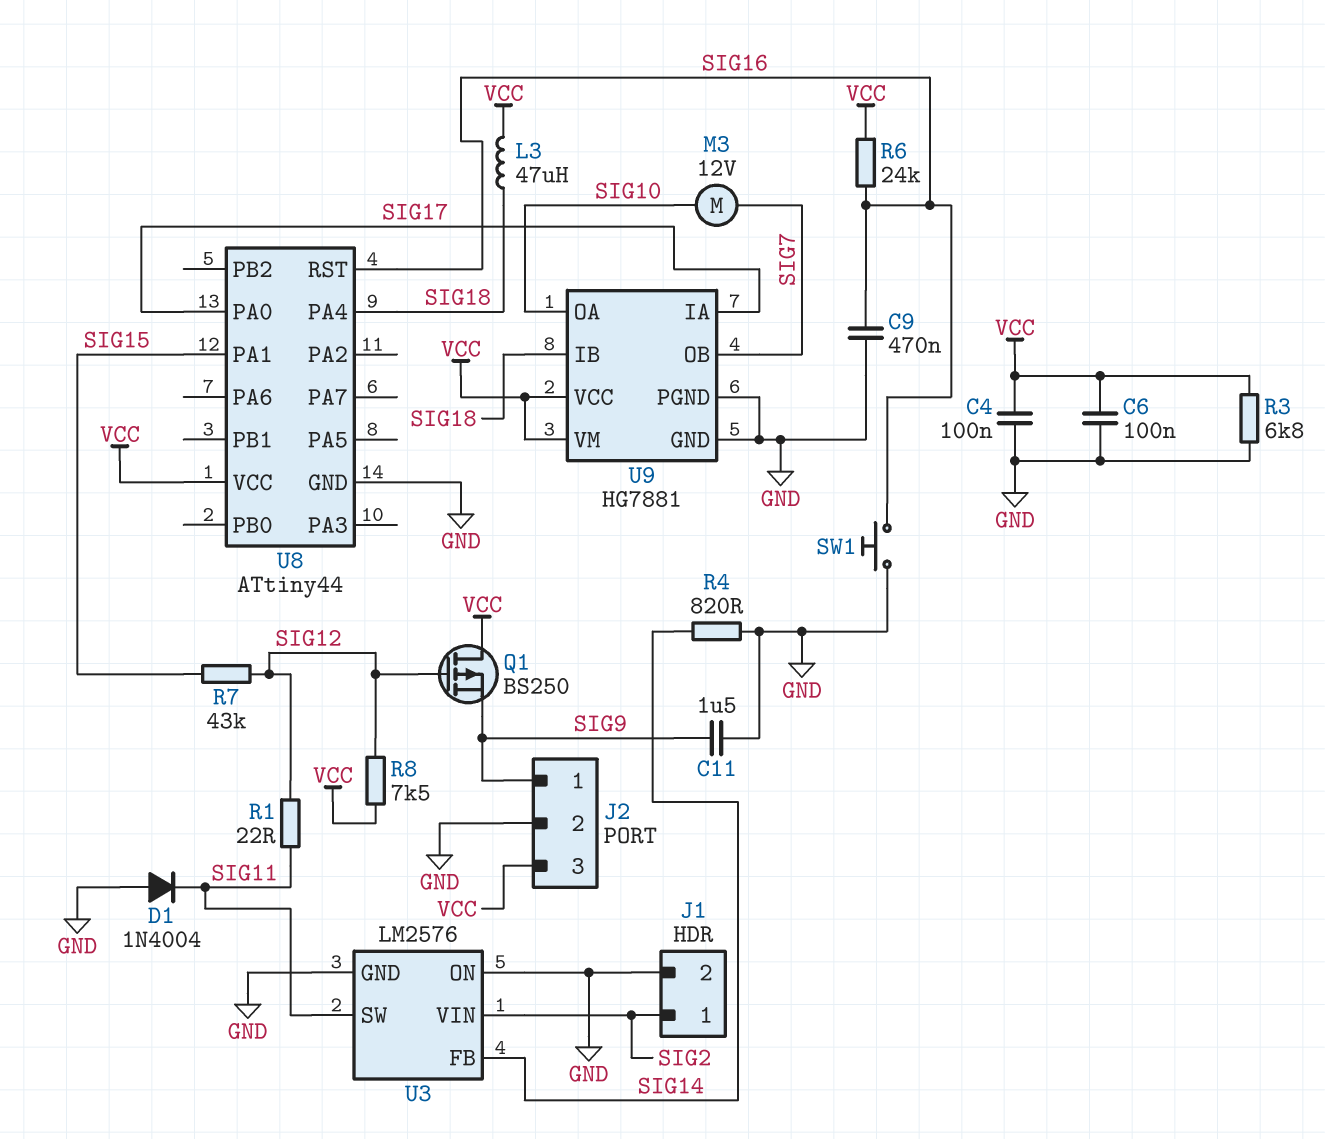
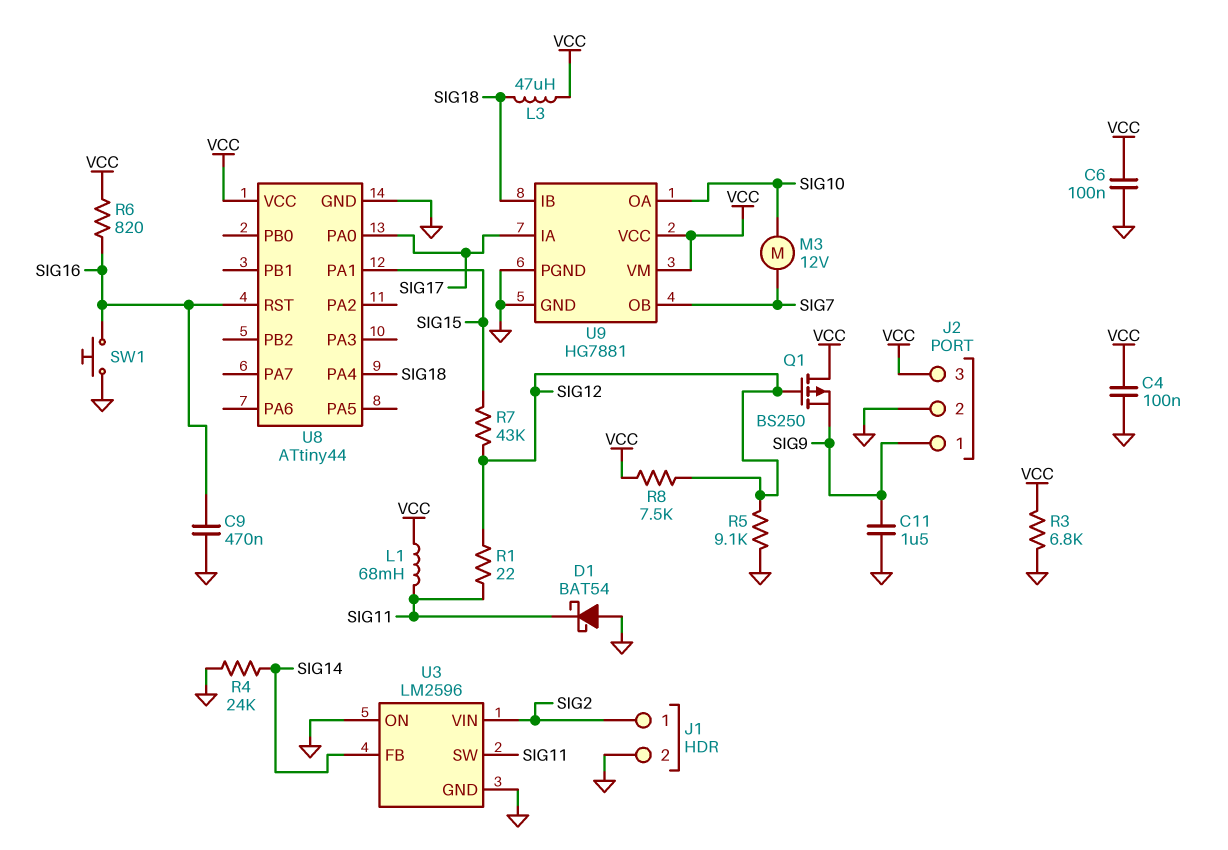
D1: diode 1N4004 (A GND, K SIG11) -> schottky BAT54 (A GND, K SIG11)
L1: none -> 68mH (SIG11, VCC)
R4: 820 (GND, SIG14) -> 24k (GND, SIG14)
R5: none -> 9.1k (GND, SIG12)
R6: 24k (SIG16, VCC) -> 820 (SIG16, VCC)
U3: LM2576 -> LM2596

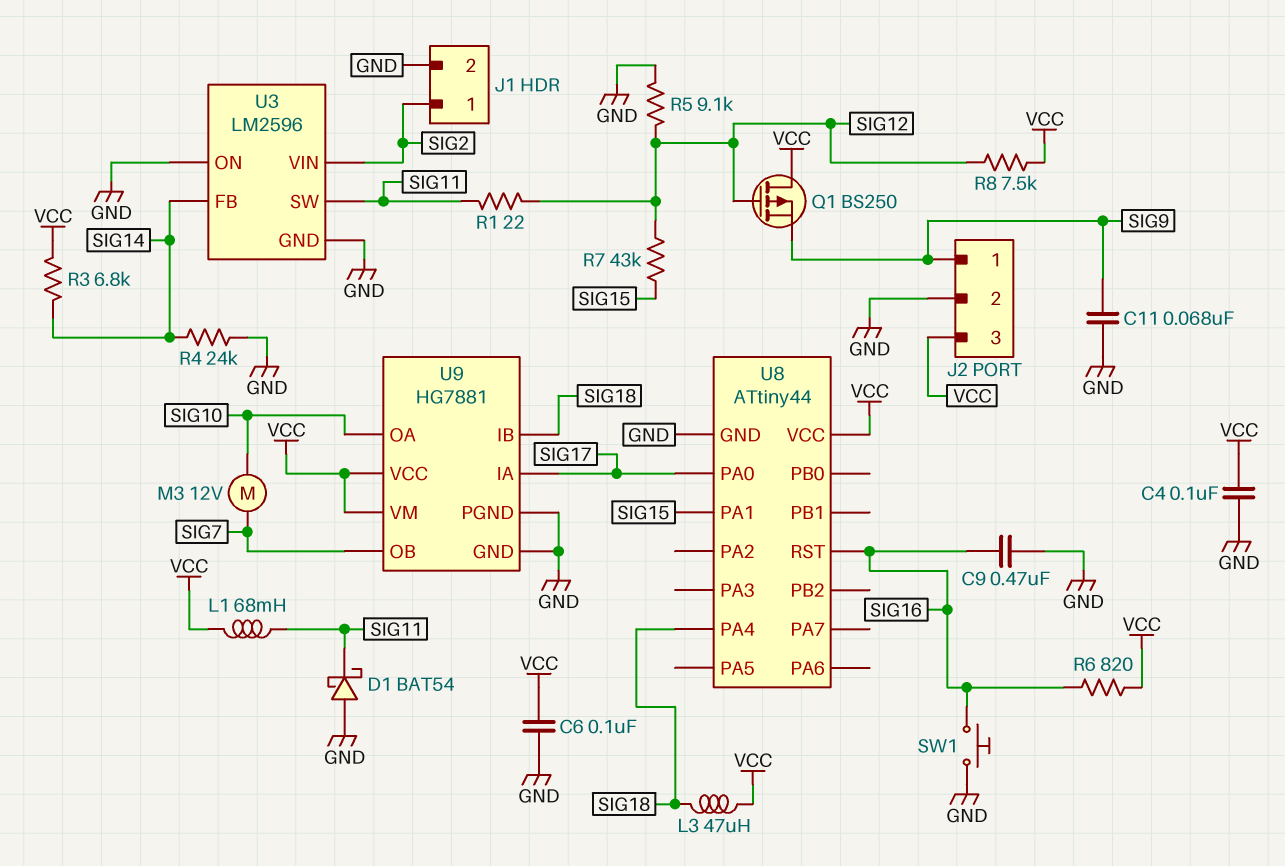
C11: 1.5uF (GND, SIG9) -> 68nF (GND, SIG9)
R3: 6.8k (GND, VCC) -> 6.8k (SIG14, VCC)

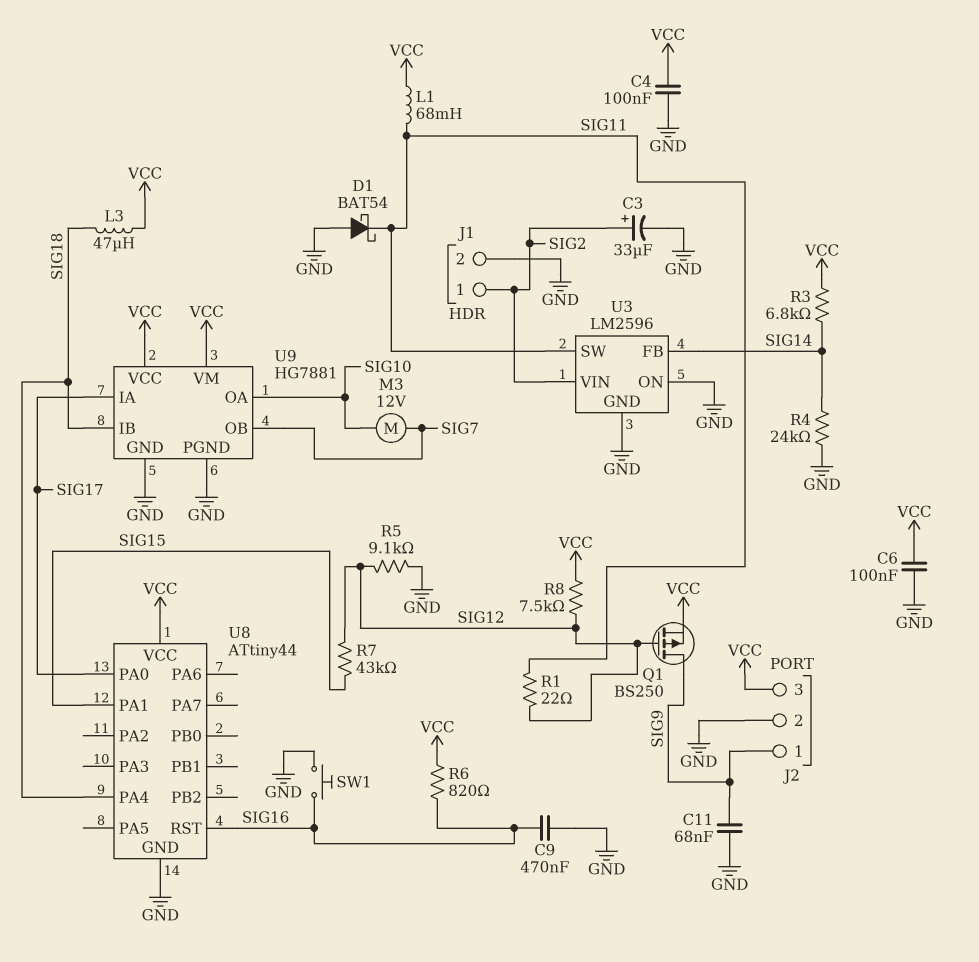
C3: none -> 33uF (plus SIG2, minus GND)
Q1: PMOS BS250 (G SIG12, D VCC, S SIG9) -> PMOS BS250 (G SIG12, D SIG9, S VCC)

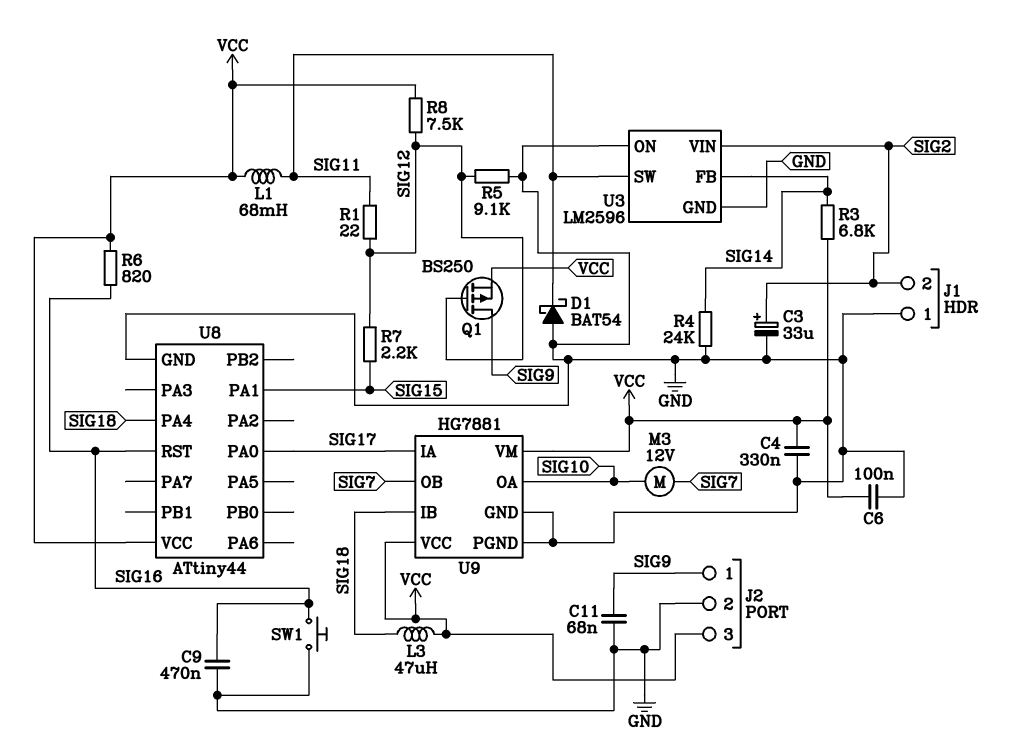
C4: 100nF (GND, VCC) -> 330nF (GND, VCC)
J1 pin 1: SIG2 -> GND
J1 pin 2: GND -> SIG2
R7: 43k (SIG12, SIG15) -> 2.2k (SIG12, SIG15)

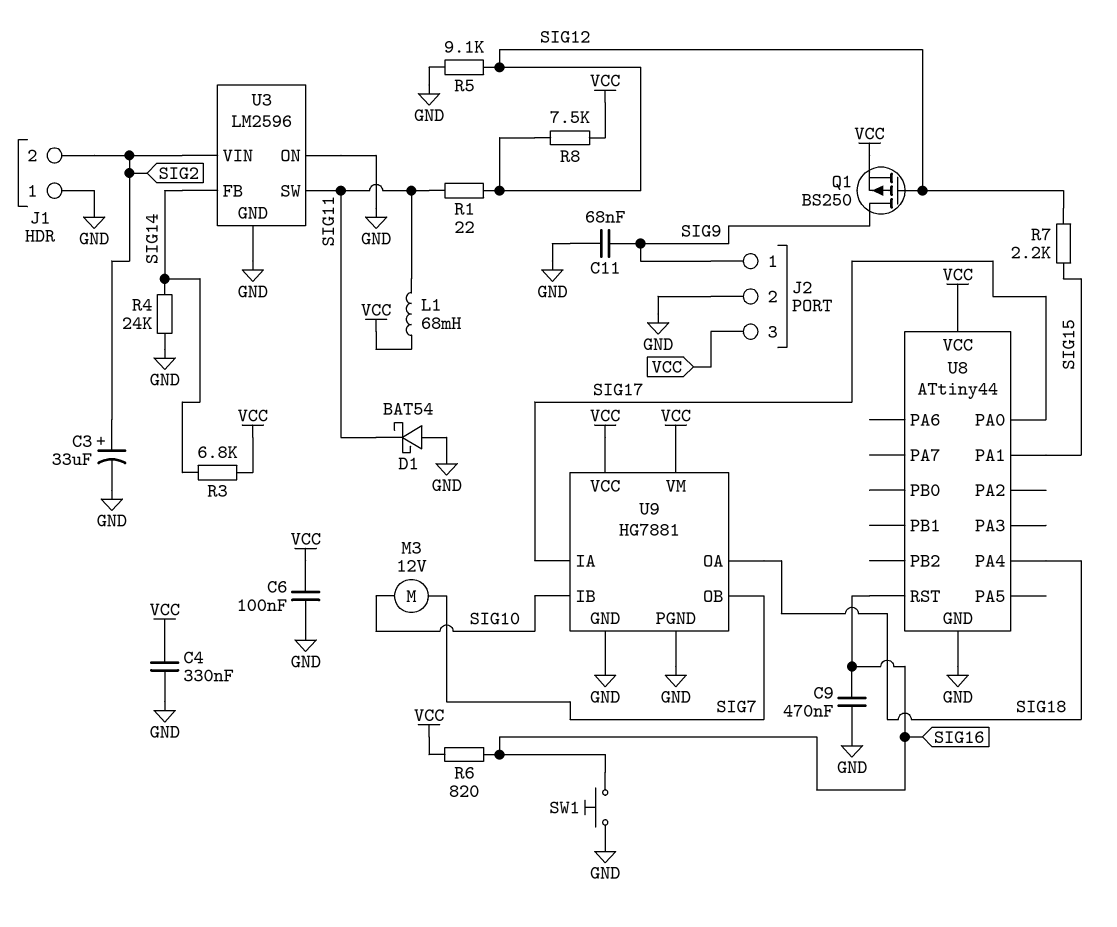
L3: 47uH (SIG18, VCC) -> none
U9 pin IB: SIG18 -> SIG10
U9 pin OA: SIG10 -> SIG18

